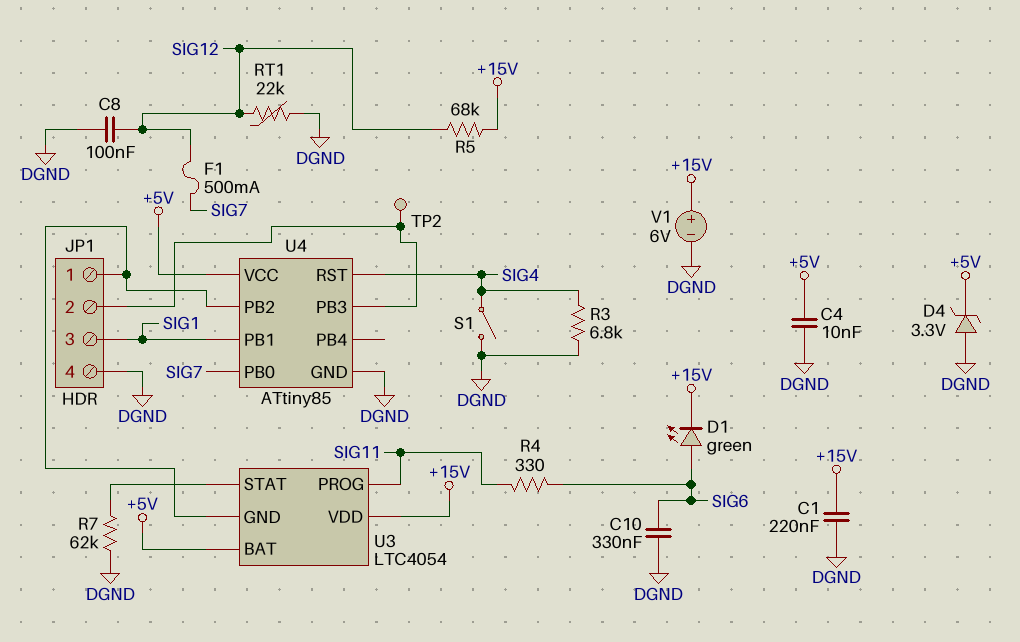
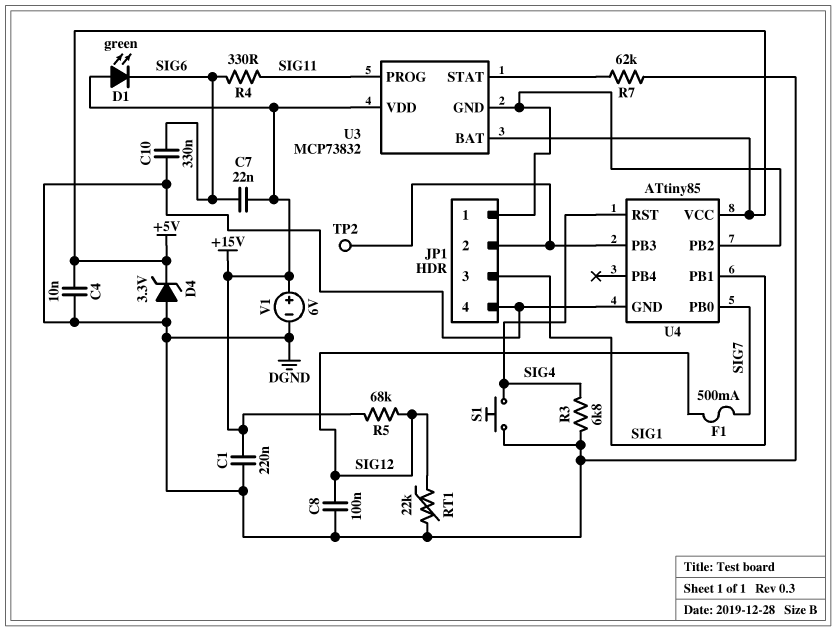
C7: none -> 22nF (+15V, SIG6)
D1: LED green (A SIG6, K +15V) -> LED green (A +15V, K SIG6)
S1: switch (DGND, SIG4) -> button (DGND, SIG4)
U3: LTC4054 -> MCP73832

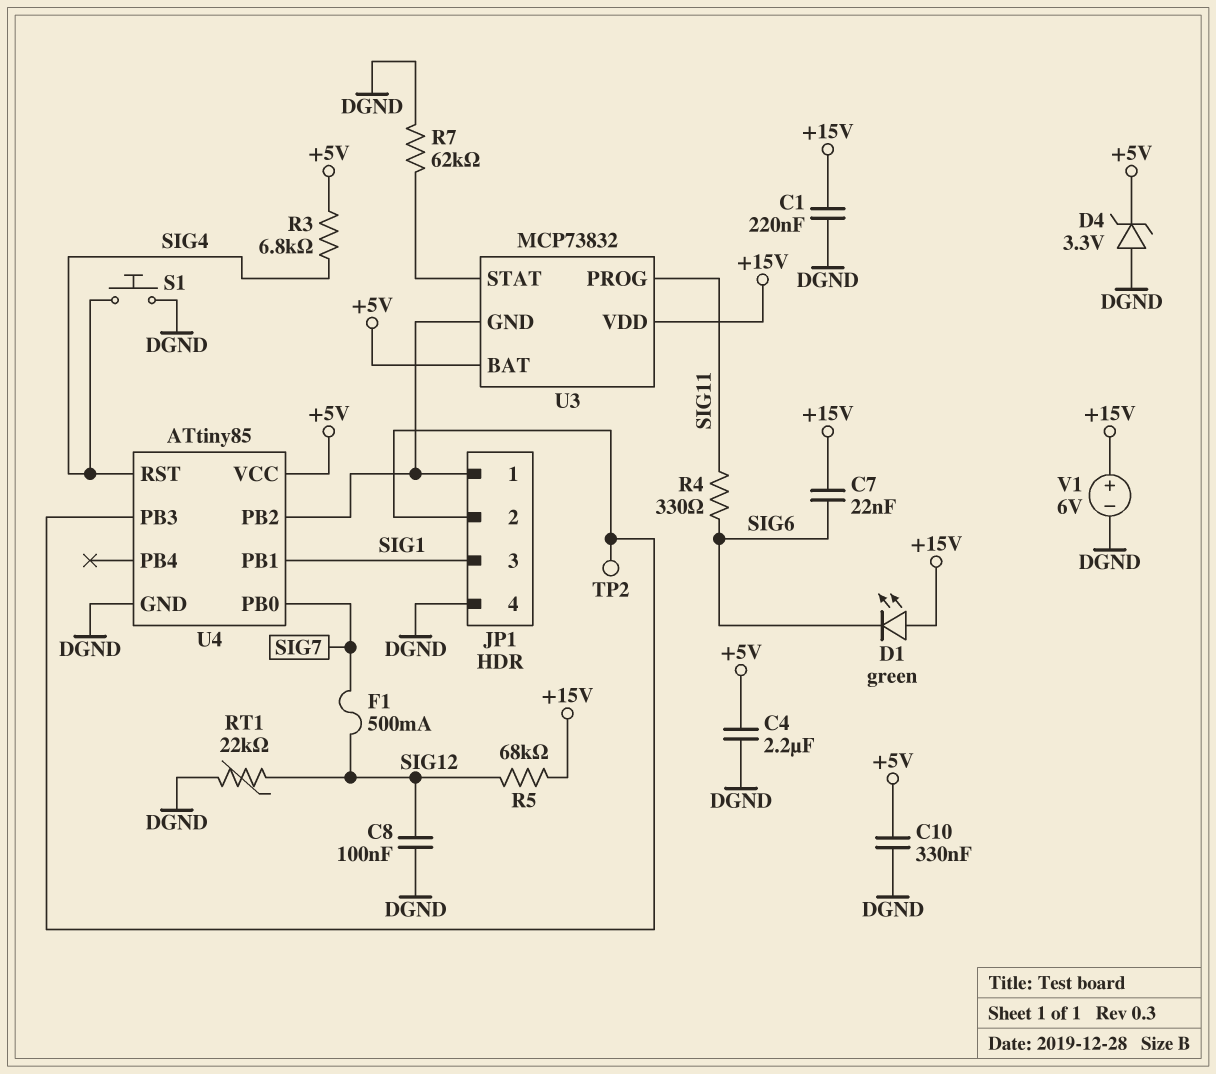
C4: 10nF (+5V, DGND) -> 2.2uF (+5V, DGND)
C10: 330nF (DGND, SIG6) -> 330nF (+5V, DGND)
R3: 6.8k (DGND, SIG4) -> 6.8k (+5V, SIG4)

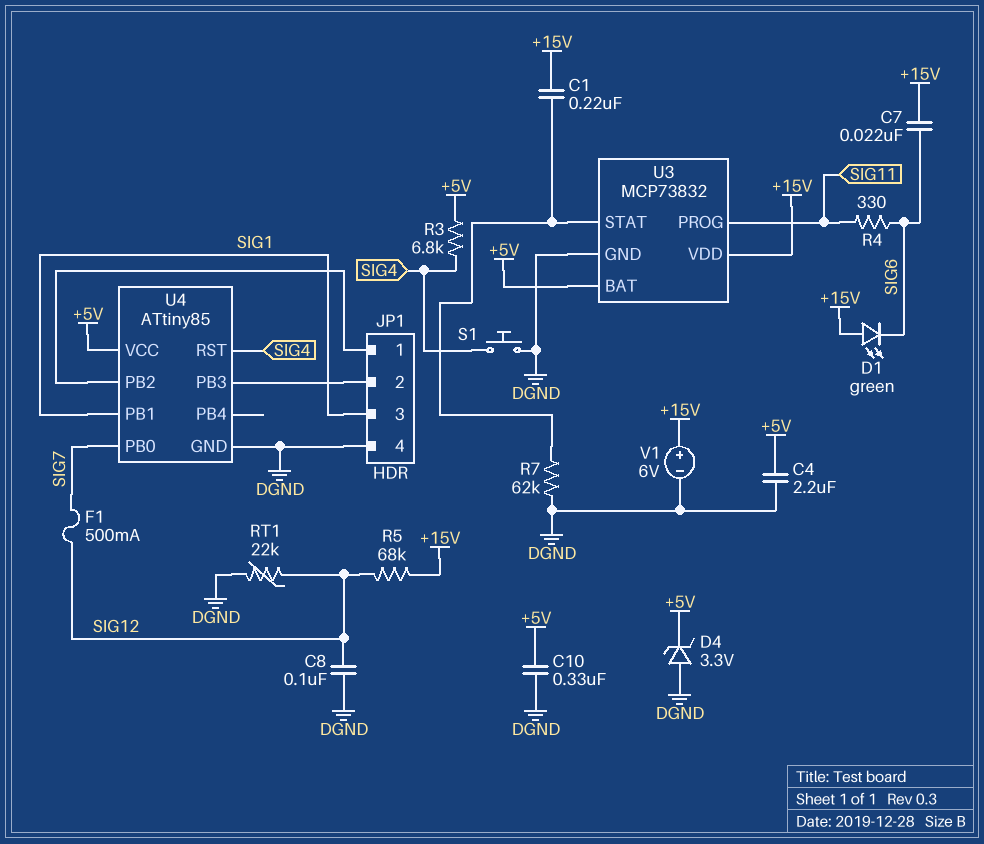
C1: 220nF (+15V, DGND) -> 220nF (+15V, U3/STAT)
TP2: test point (JP1/2) -> none
U3 pin GND: JP1/1 -> DGND

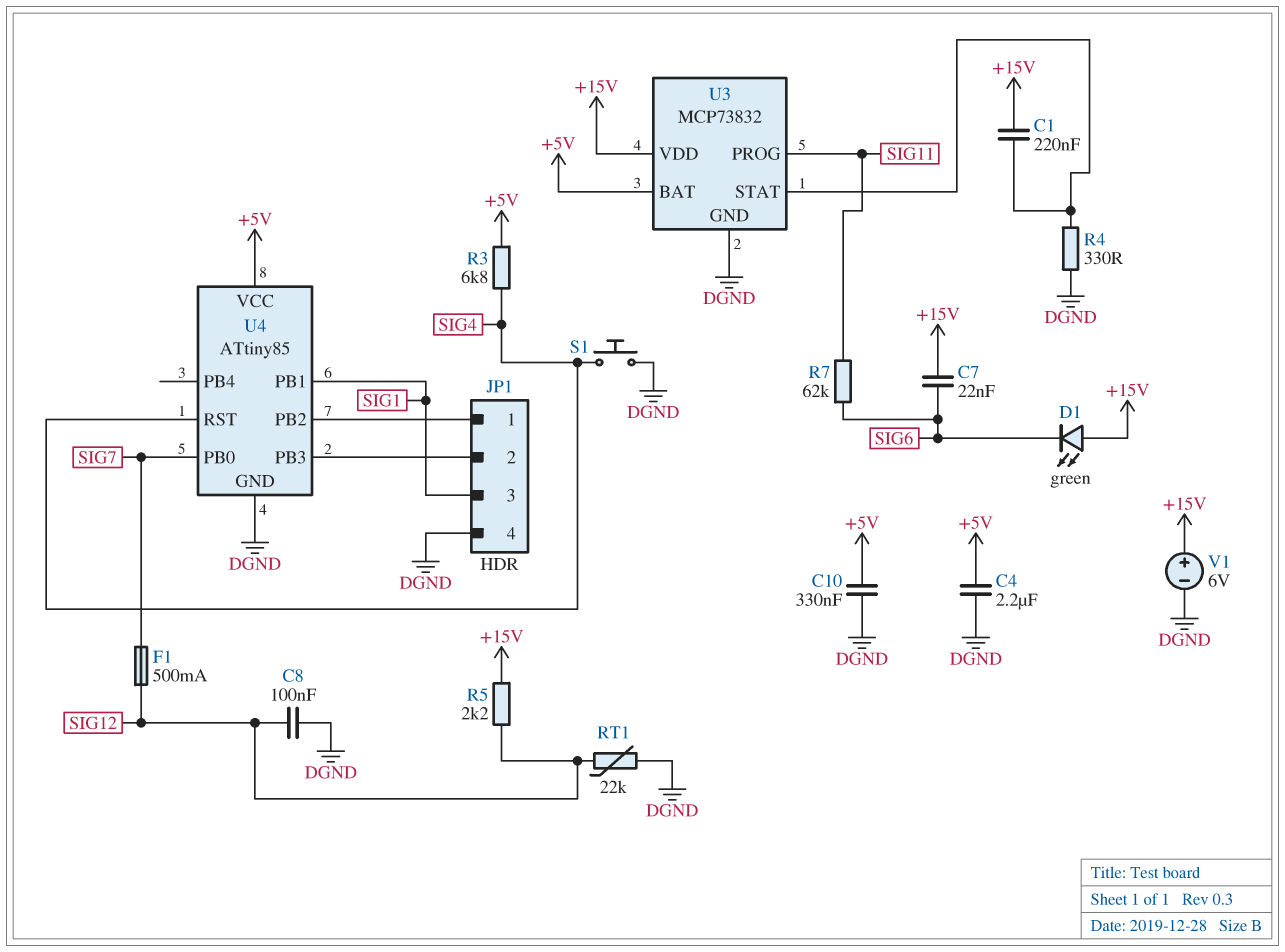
D4: zener 3.3V (A DGND, K +5V) -> none
R4: 330 (SIG6, SIG11) -> 330 (DGND, U3/STAT)
R5: 68k (+15V, SIG12) -> 2.2k (+15V, SIG12)
R7: 62k (DGND, U3/STAT) -> 62k (SIG6, SIG11)

